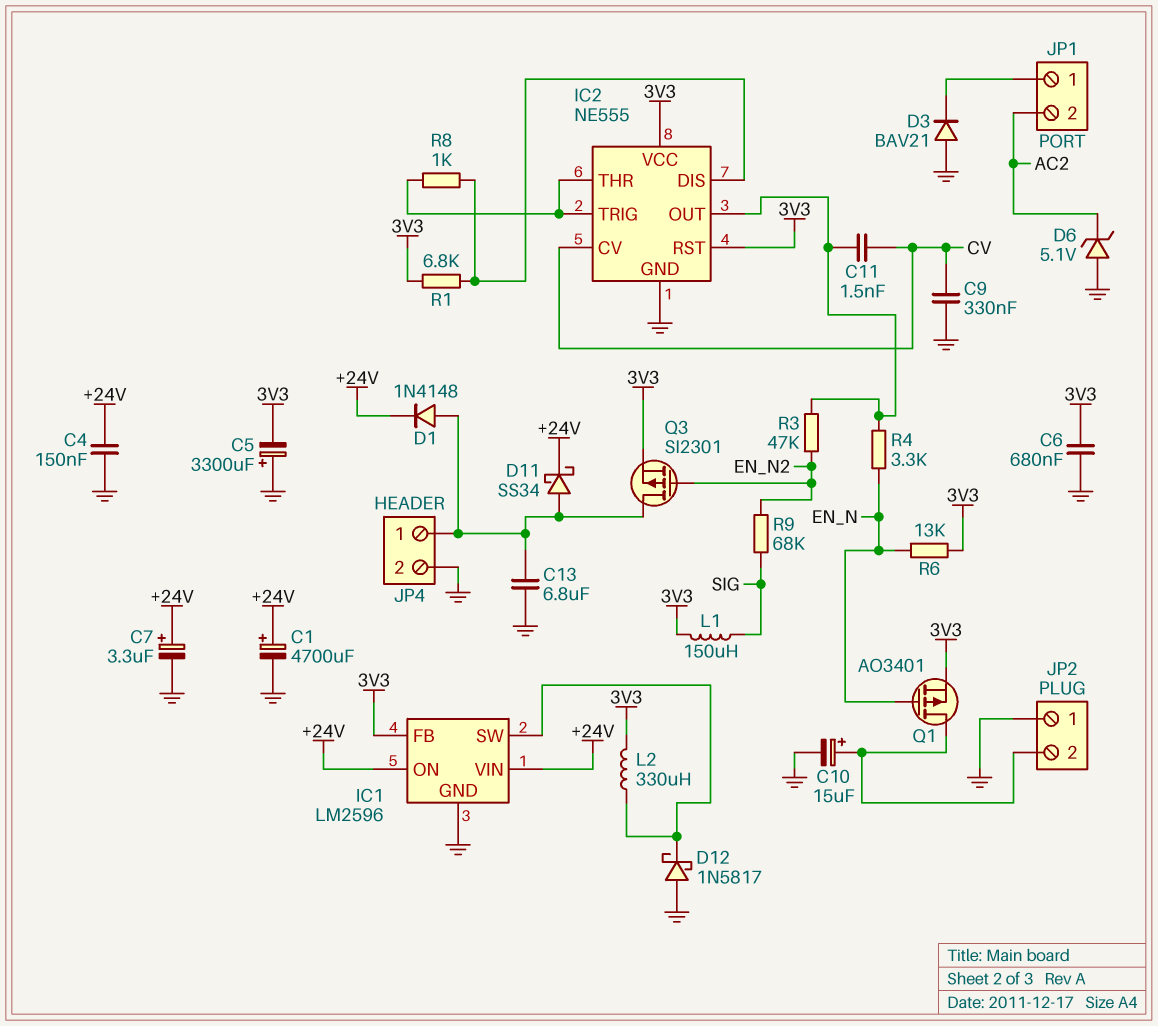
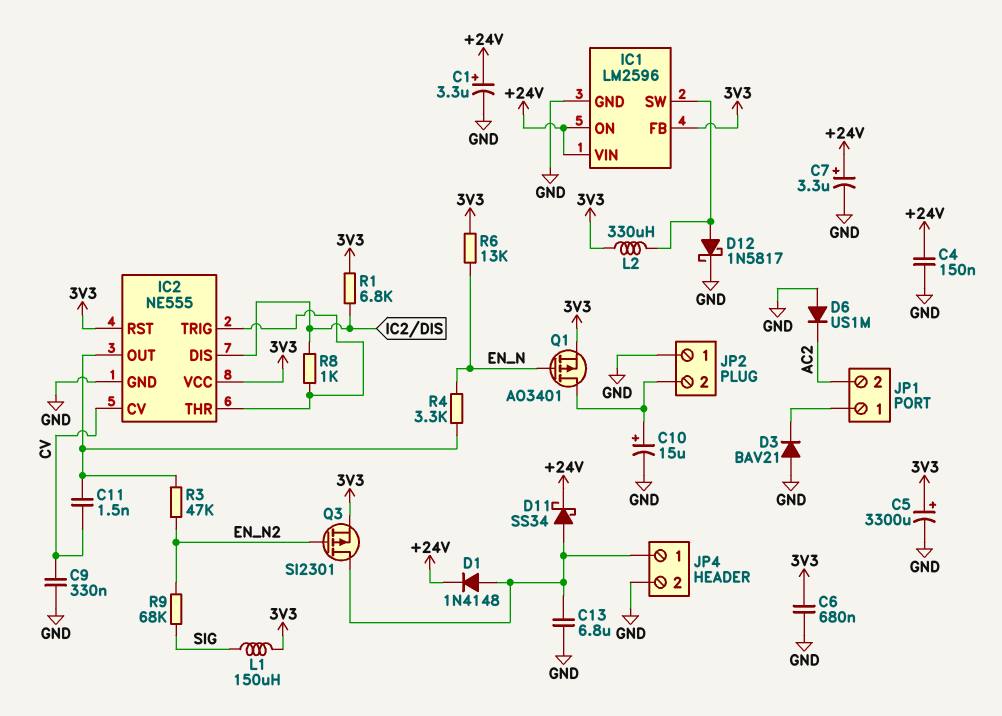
C1: 4700uF (plus +24V, minus GND) -> 3.3uF (plus +24V, minus GND)
C5: 3300uF (plus GND, minus 3V3) -> 3300uF (plus 3V3, minus GND)
D6: zener 5.1V (A GND, K AC2) -> diode US1M (A GND, K AC2)
D12: schottky 1N5817 (A GND, K IC1/SW) -> schottky 1N5817 (A IC1/SW, K GND)

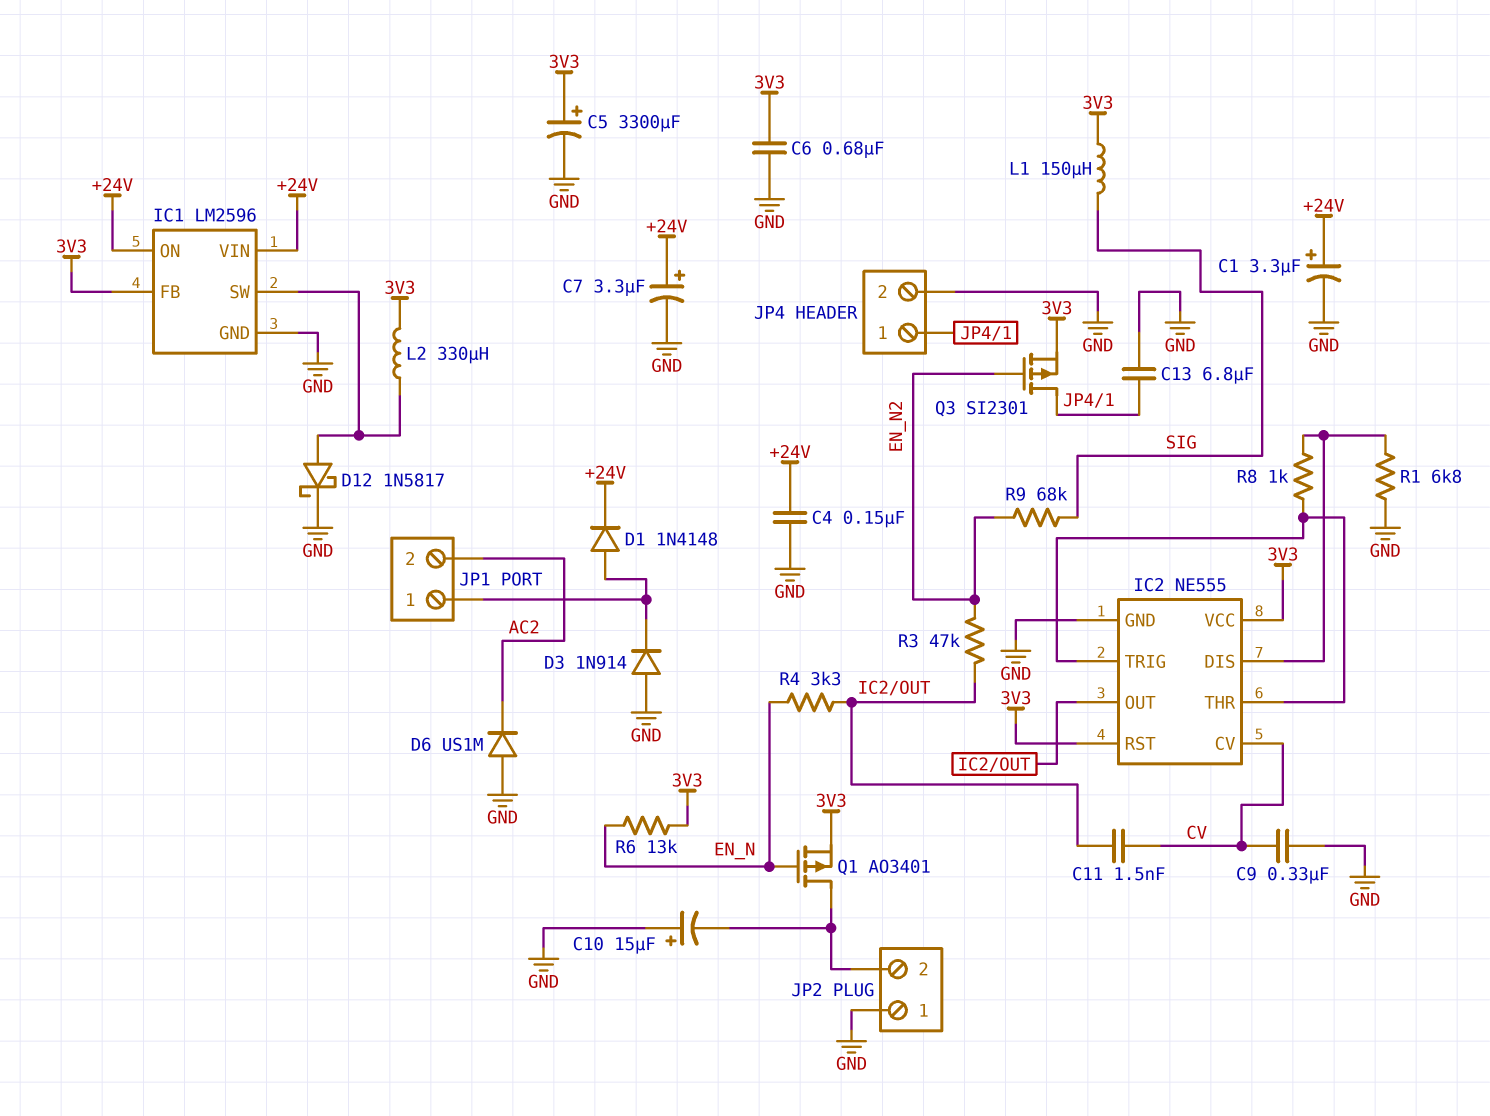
C10: 15uF (plus JP2/2, minus GND) -> 15uF (plus GND, minus JP2/2)
D1: diode 1N4148 (A JP4/1, K +24V) -> diode 1N4148 (A JP1/1, K +24V)
D3: diode BAV21 (A GND, K JP1/1) -> diode 1N914 (A GND, K JP1/1)
D11: schottky SS34 (A JP4/1, K +24V) -> none
R1: 6.8k (3V3, IC2/DIS) -> 6.8k (GND, IC2/DIS)

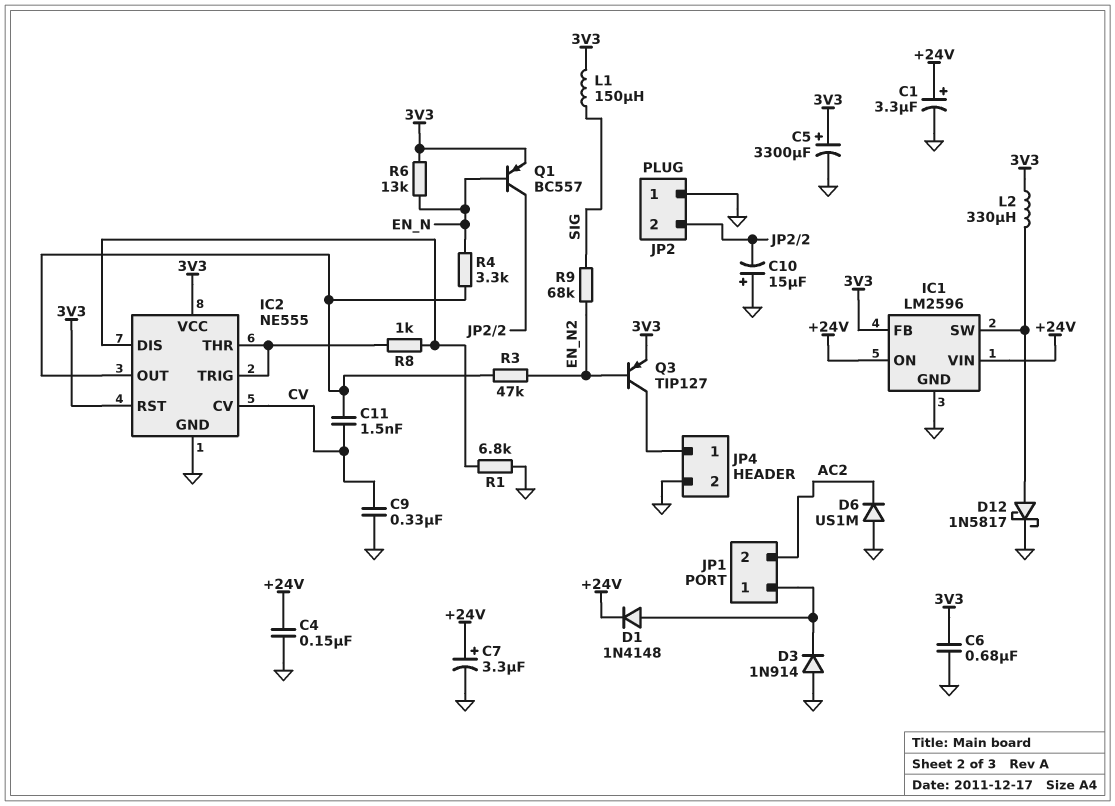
C13: 6.8uF (GND, JP4/1) -> none
Q1: PMOS AO3401 (G EN_N, D JP2/2, S 3V3) -> PNP BC557 (B EN_N, C JP2/2, E 3V3)
Q3: PMOS SI2301 (G EN_N2, D JP4/1, S 3V3) -> PNP TIP127 (B EN_N2, C JP4/1, E 3V3)

